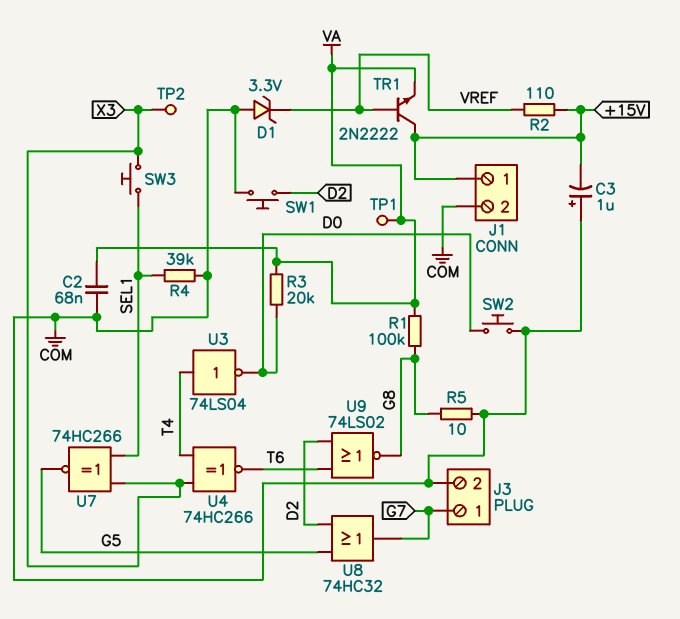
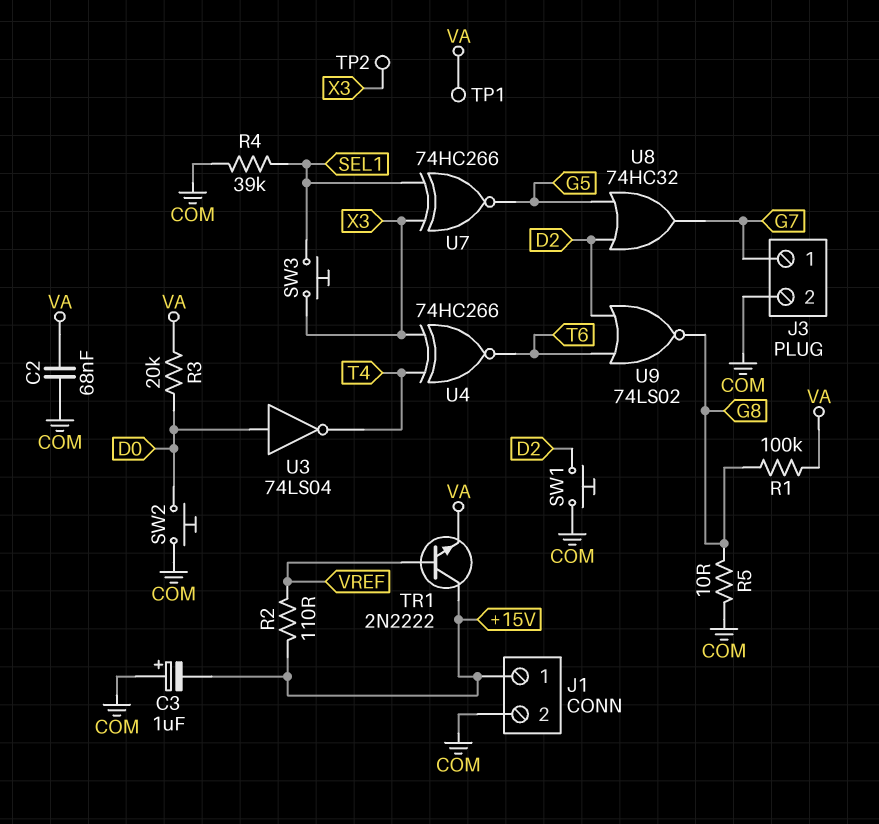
D1: zener 3.3V (A COM, K VREF) -> none
U3: NOT 74LS04 (in T4, out D0) -> NOT 74LS04 (in D0, out T4)

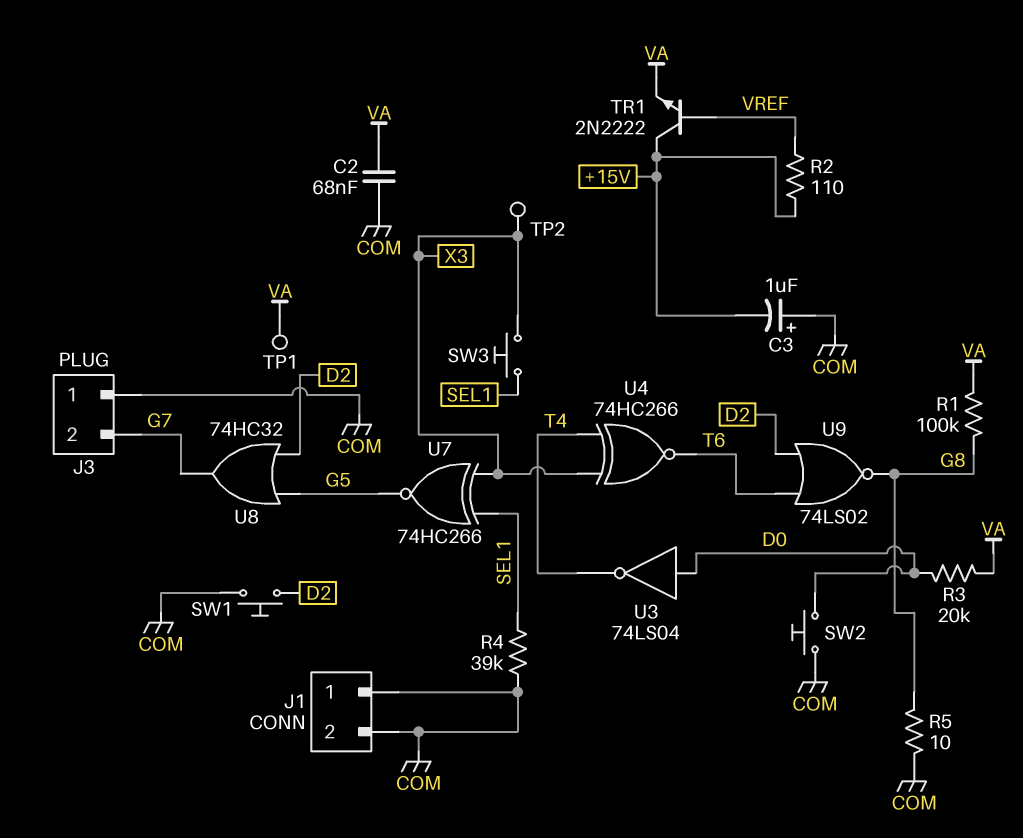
J1 pin 1: +15V -> COM
J3 pin 1: G7 -> COM
J3 pin 2: COM -> G7

